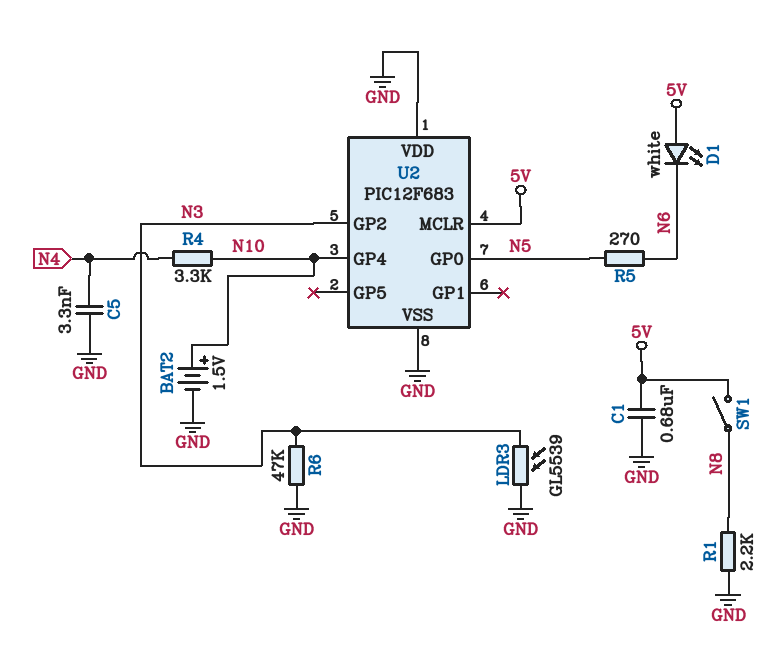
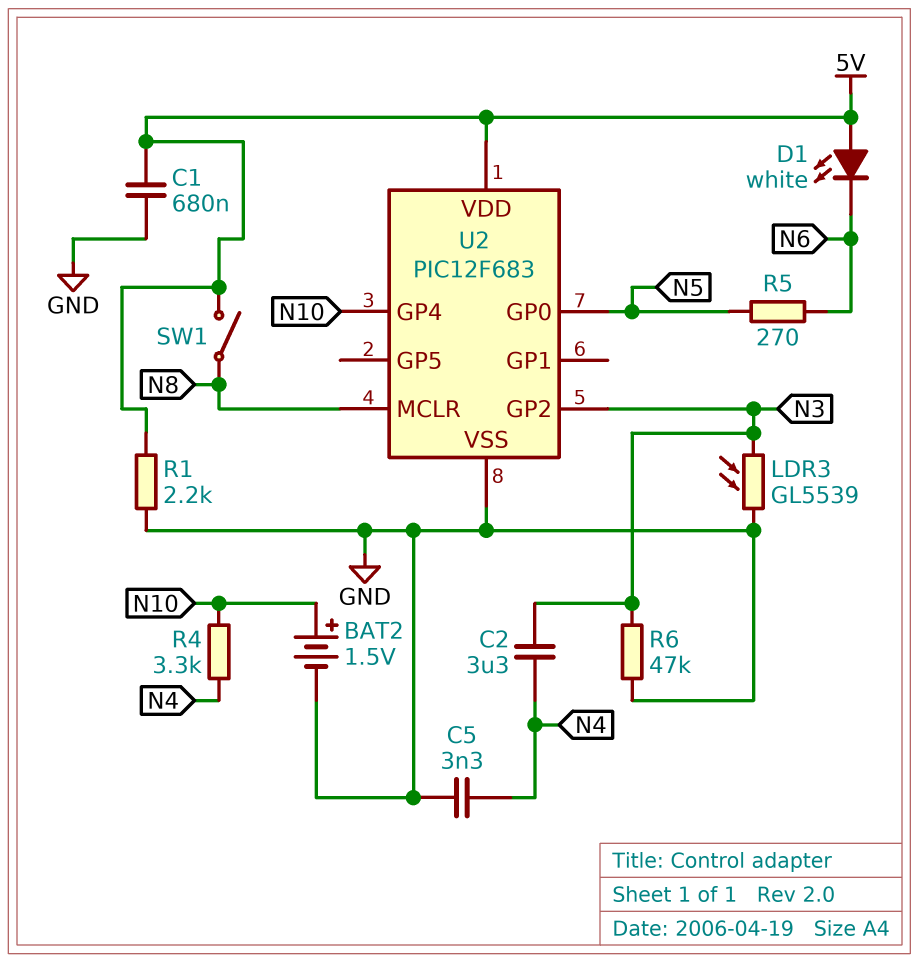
C2: none -> 3.3uF (N3, N4)
R1: 2.2k (GND, N8) -> 2.2k (5V, GND)
U2 pin MCLR: 5V -> N8
U2 pin VDD: GND -> 5V

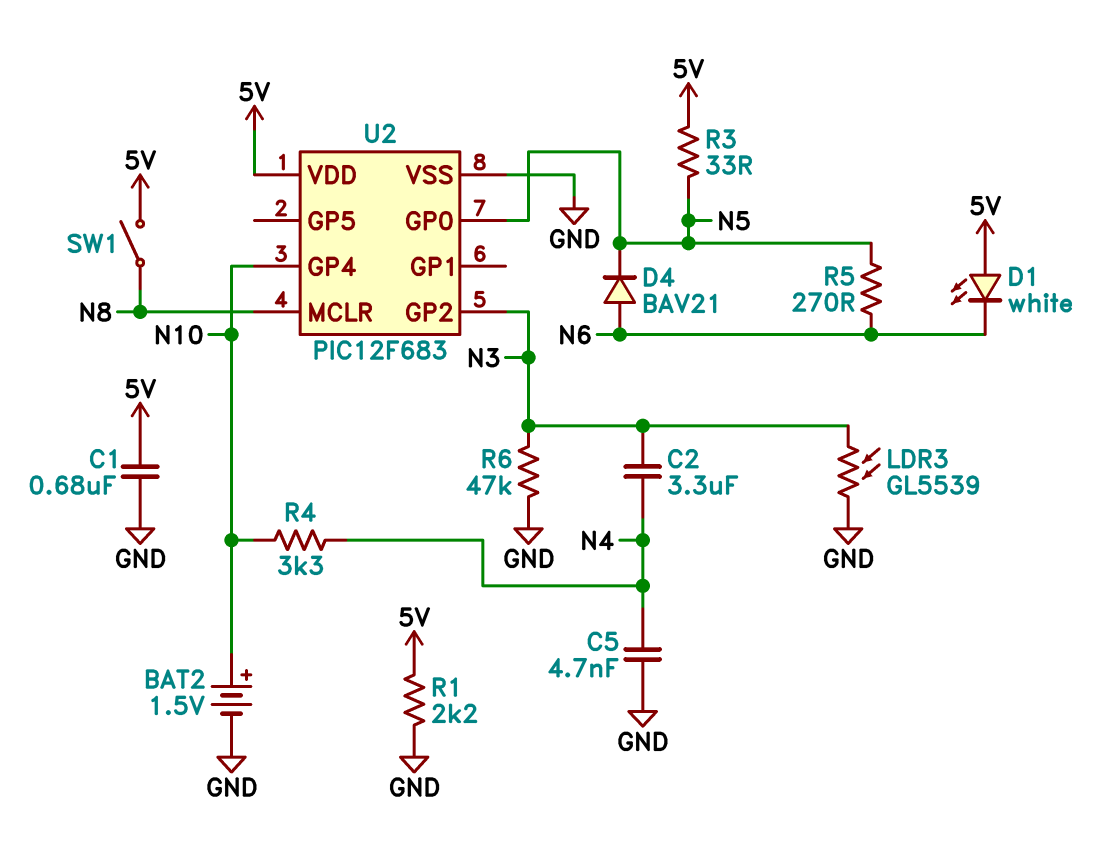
C5: 3.3nF (GND, N4) -> 4.7nF (GND, N4)
D4: none -> diode BAV21 (A N6, K N5)
R3: none -> 33 (5V, N5)

